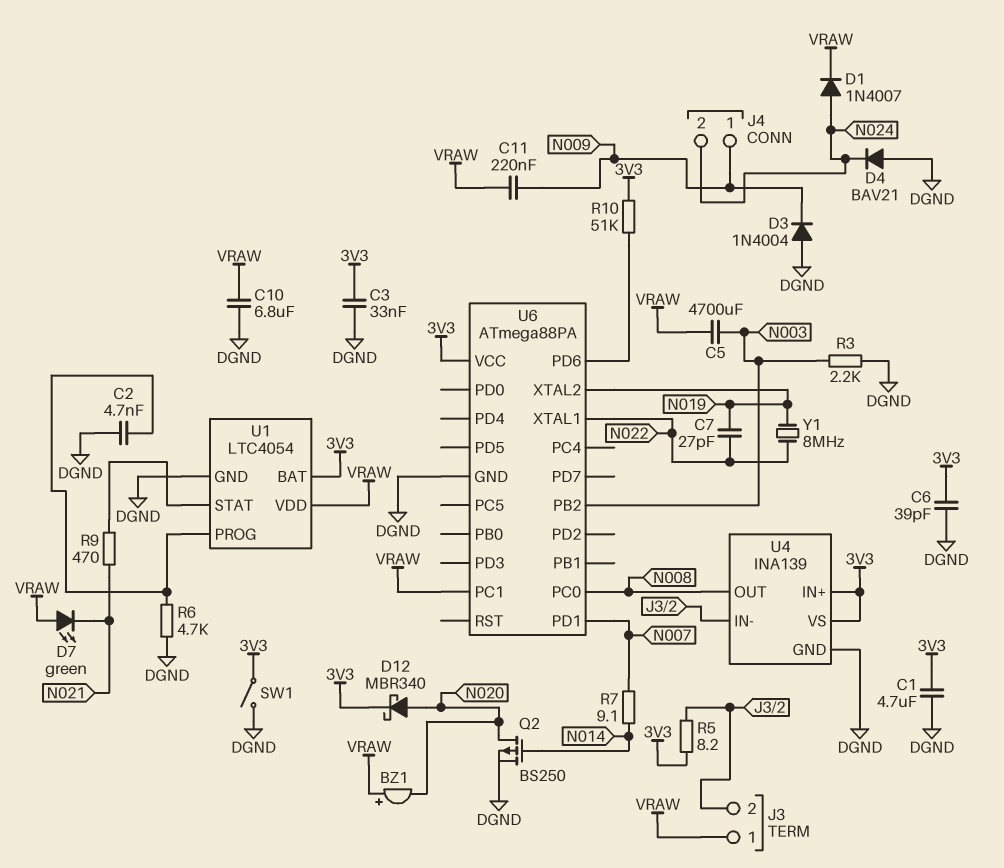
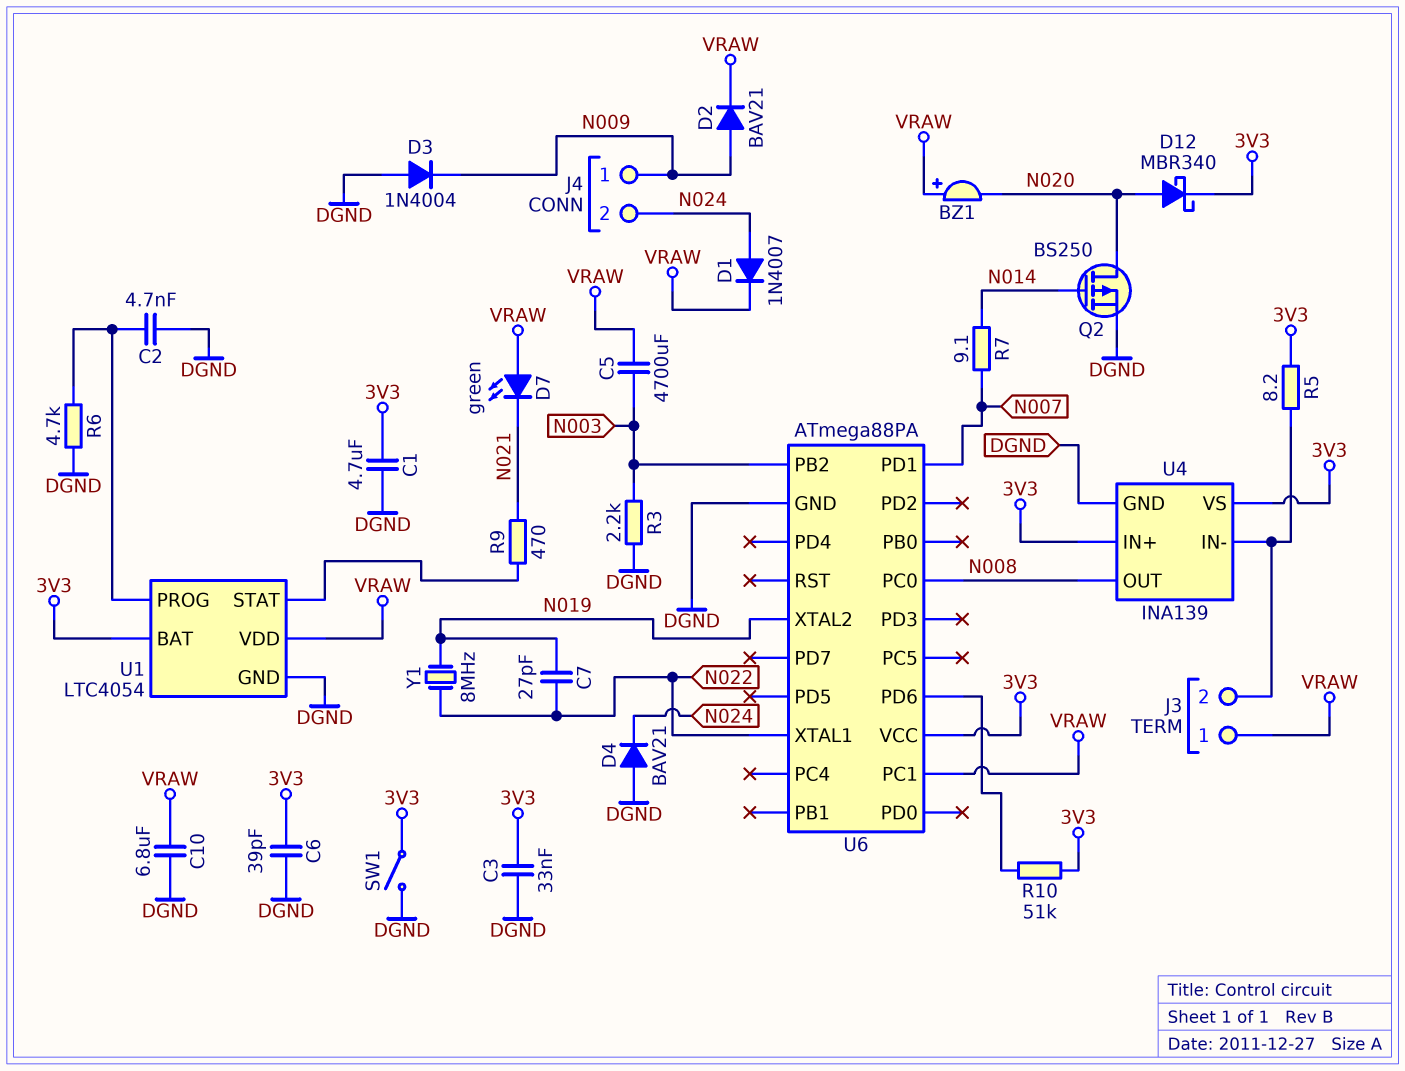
C11: 220nF (N009, VRAW) -> none
D2: none -> diode BAV21 (A N009, K VRAW)

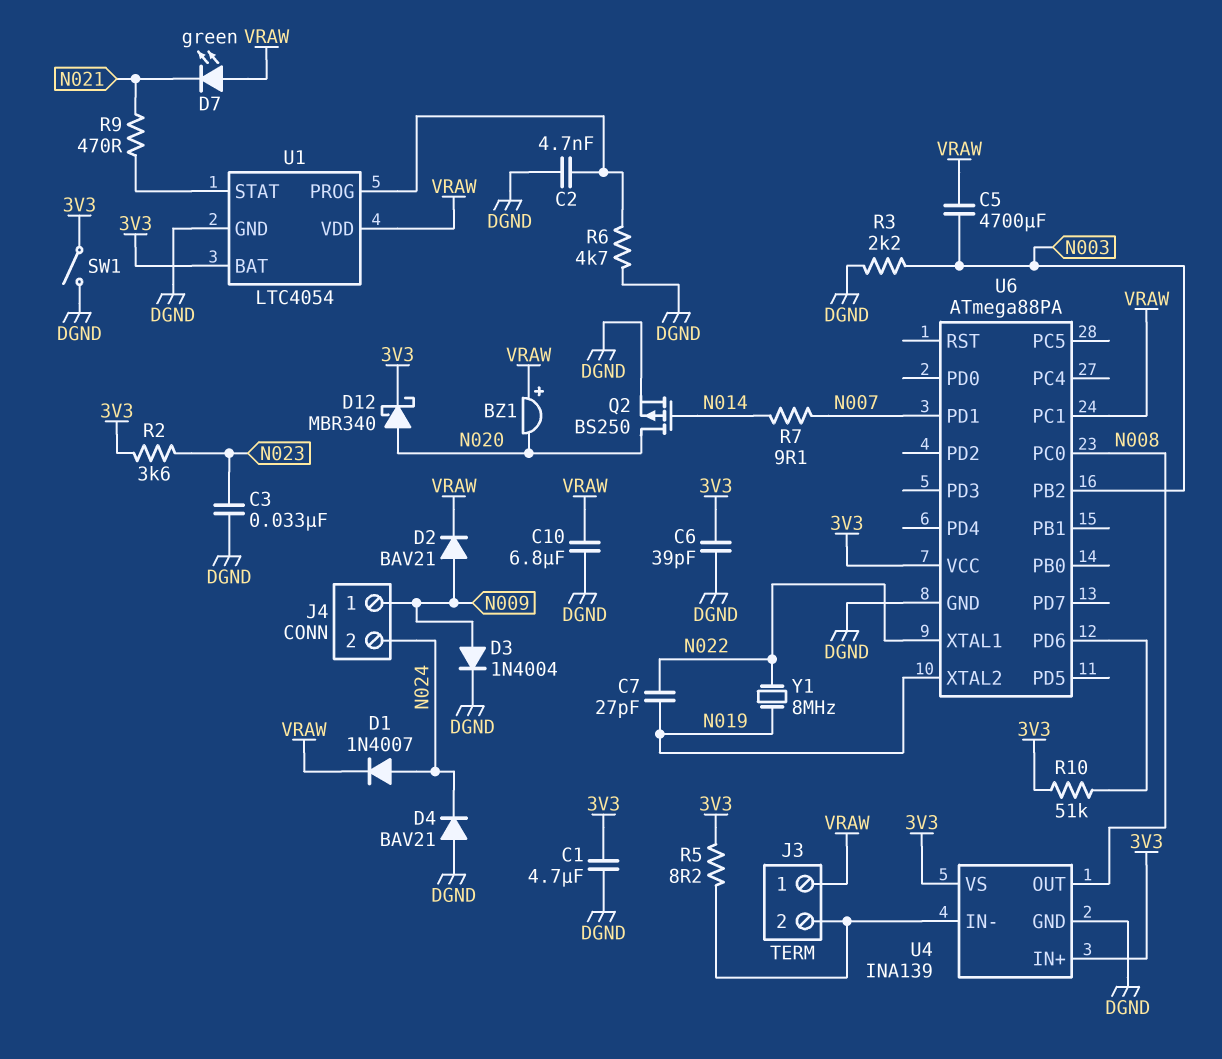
C3: 33nF (3V3, DGND) -> 33nF (DGND, N023)
D3: diode 1N4004 (A DGND, K N009) -> diode 1N4004 (A N009, K DGND)
R2: none -> 3.6k (3V3, N023)

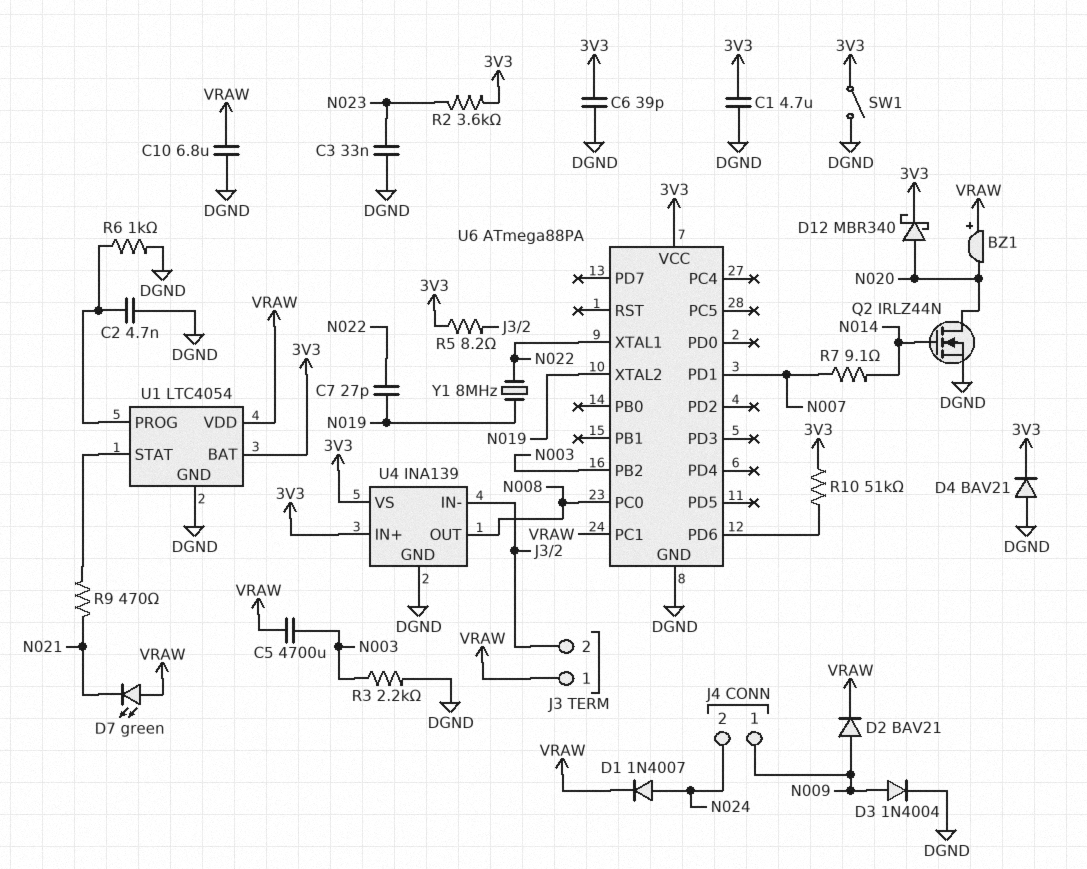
D4: diode BAV21 (A DGND, K N024) -> diode BAV21 (A DGND, K 3V3)
Q2: PMOS BS250 (G N014, D N020, S DGND) -> NMOS IRLZ44N (G N014, D N020, S DGND)
R6: 4.7k (DGND, U1/PROG) -> 1k (DGND, U1/PROG)

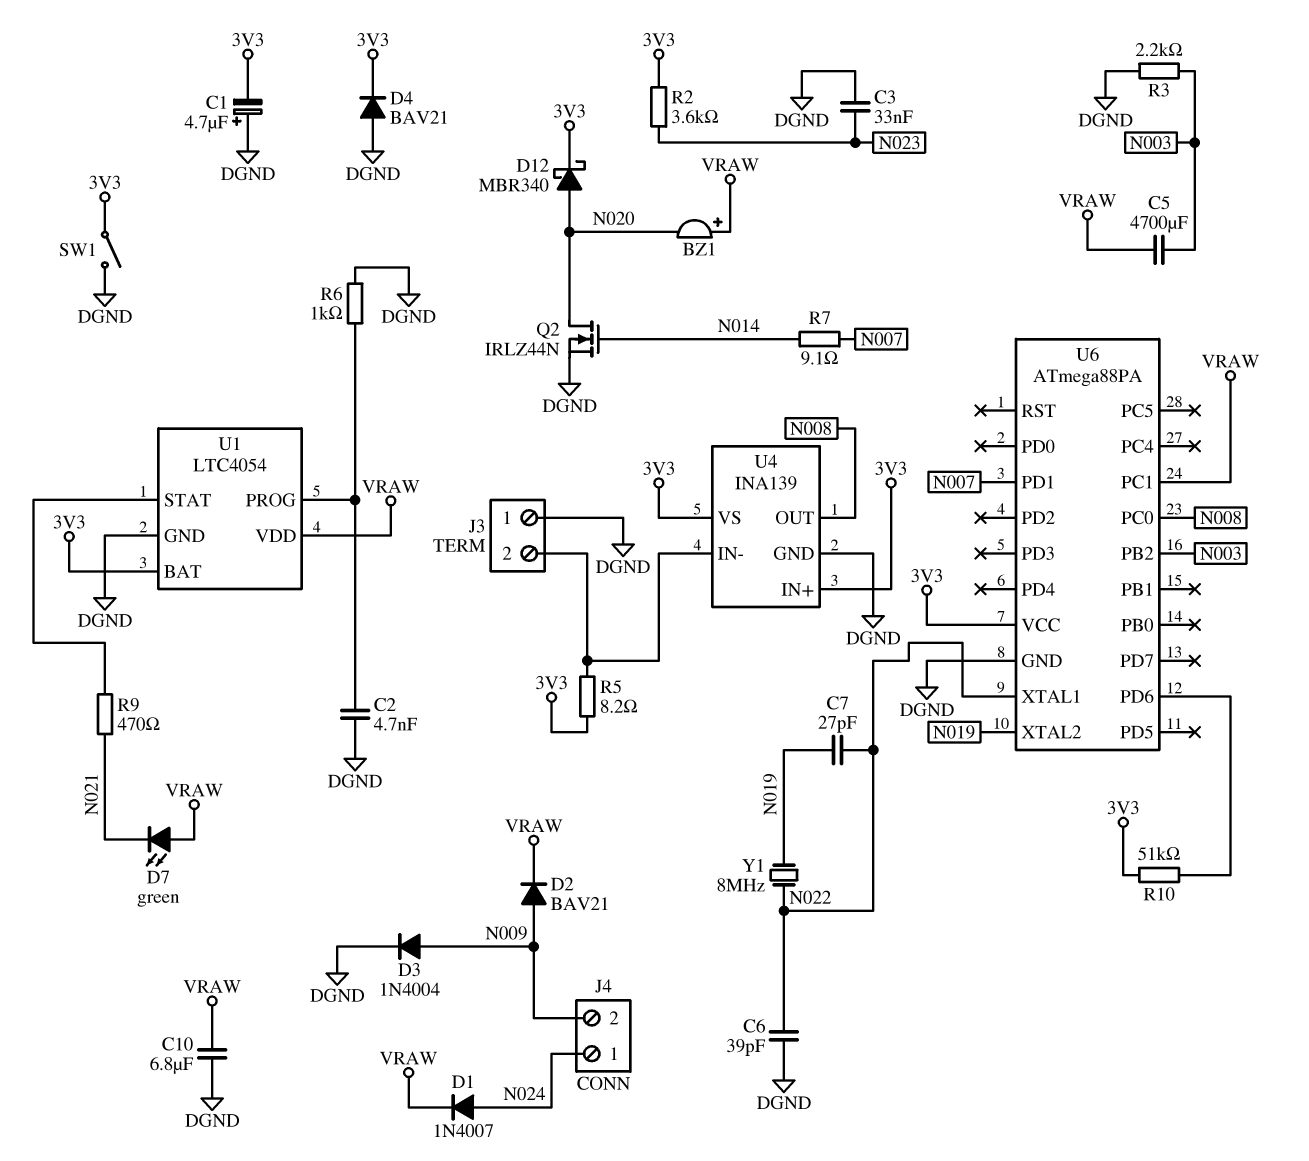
C1: 4.7uF (3V3, DGND) -> 4.7uF (plus DGND, minus 3V3)
C6: 39pF (3V3, DGND) -> 39pF (DGND, N022)
J3 pin 1: VRAW -> DGND
J4 pin 1: N009 -> N024
J4 pin 2: N024 -> N009

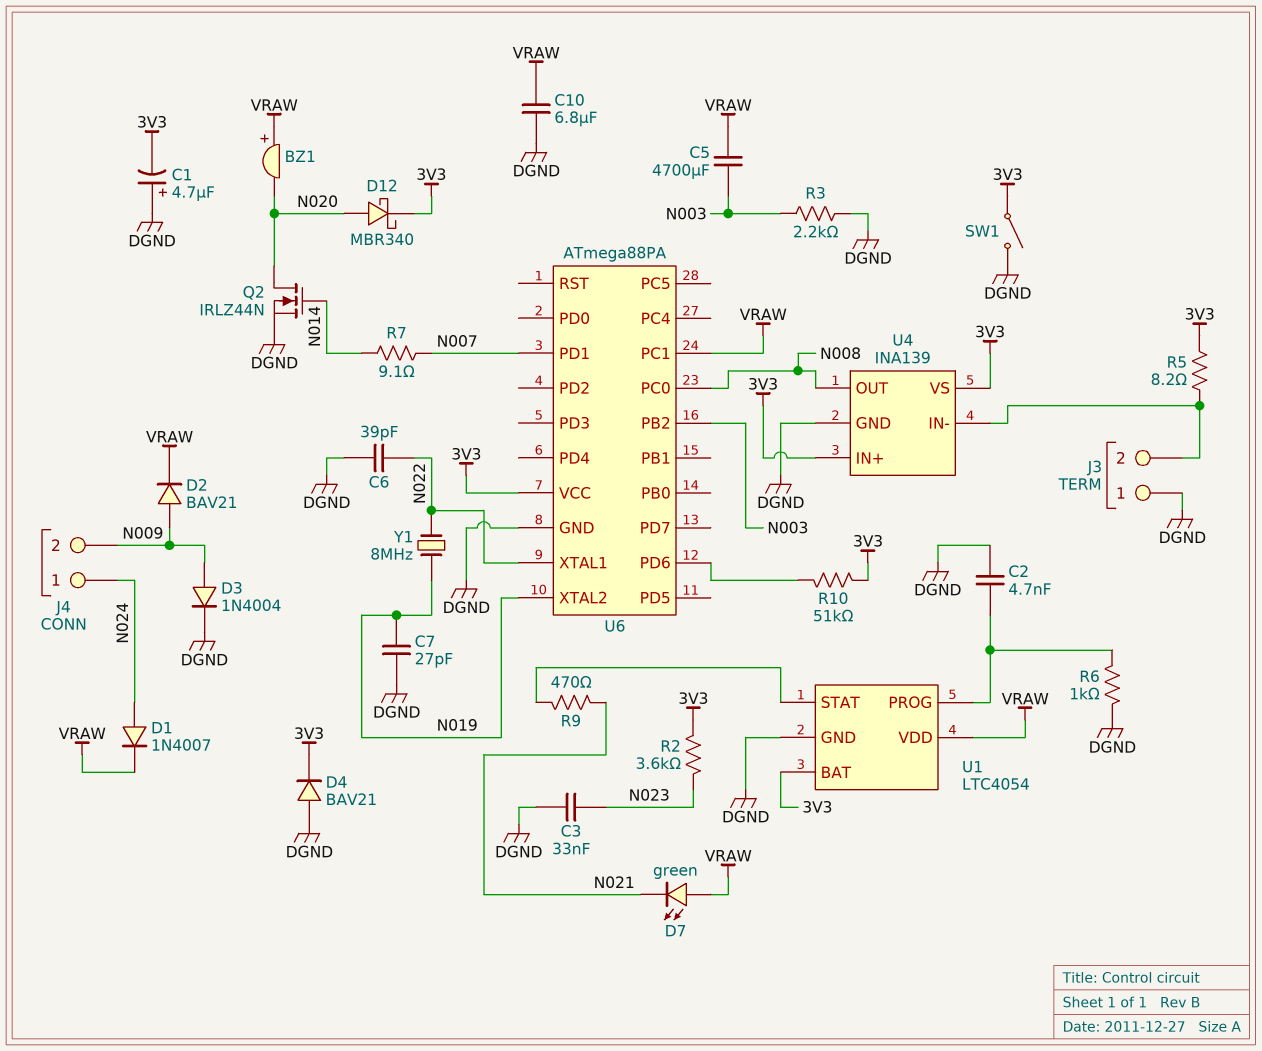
C7: 27pF (N019, N022) -> 27pF (DGND, N019)

